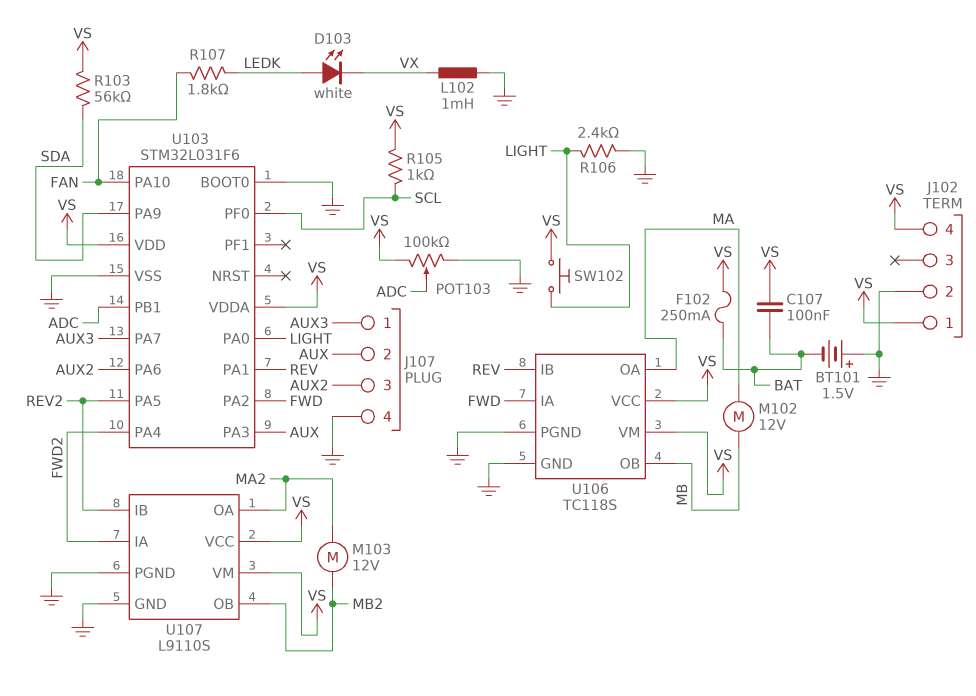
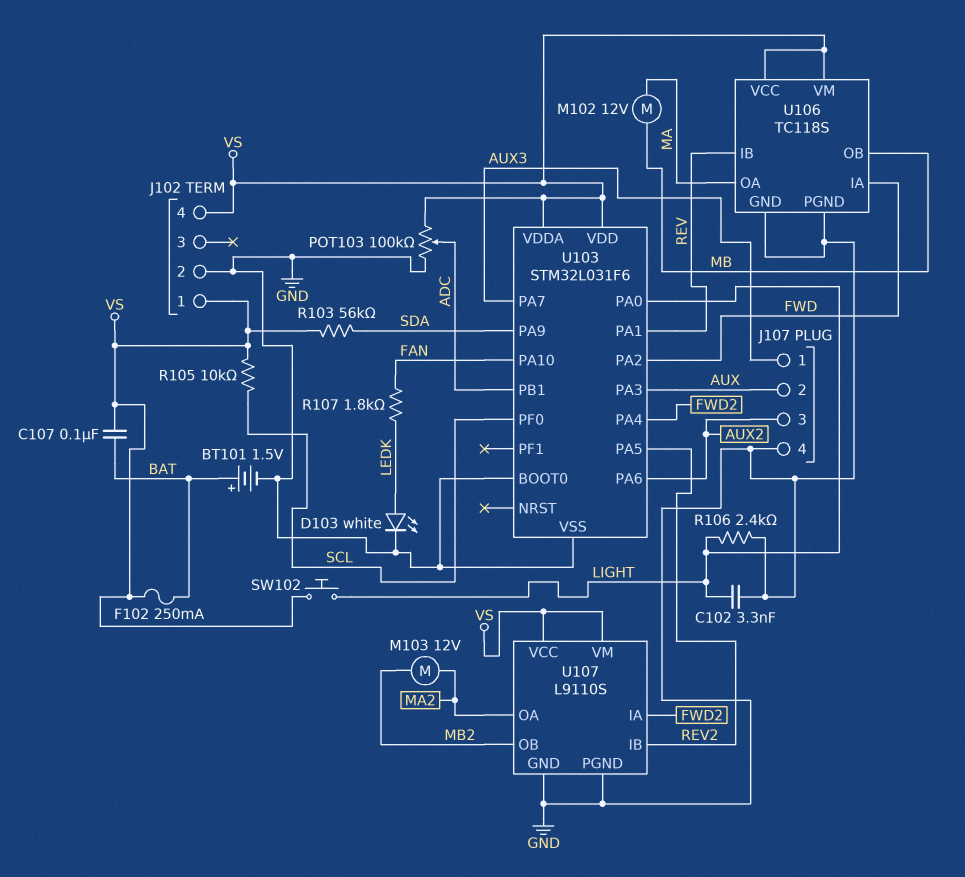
BT101: 1.5V (plus GND, minus BAT) -> 1.5V (plus BAT, minus GND)
C102: none -> 3.3nF (GND, LIGHT)
D103: LED white (A LEDK, K VX) -> LED white (A LEDK, K GND)
L102: 1mH (GND, VX) -> none
R105: 1k (SCL, VS) -> 10k (SCL, VS)

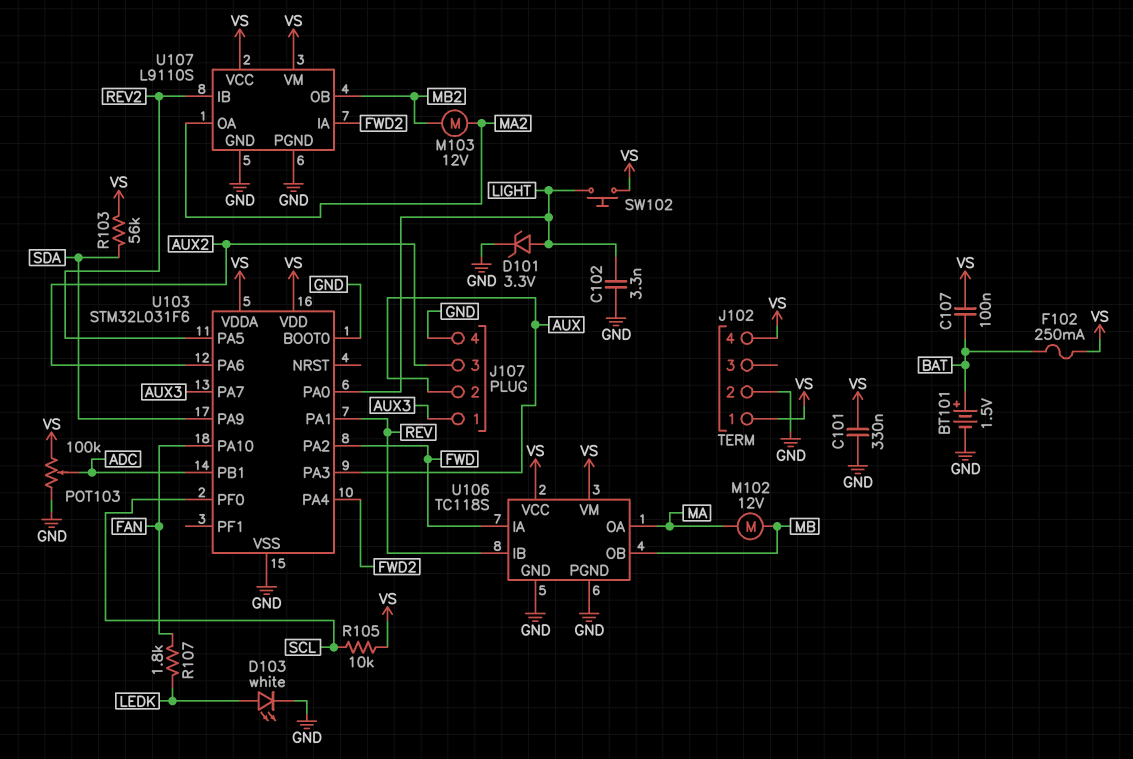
C101: none -> 330nF (GND, VS)
D101: none -> zener 3.3V (A LIGHT, K GND)
R106: 2.4k (GND, LIGHT) -> none

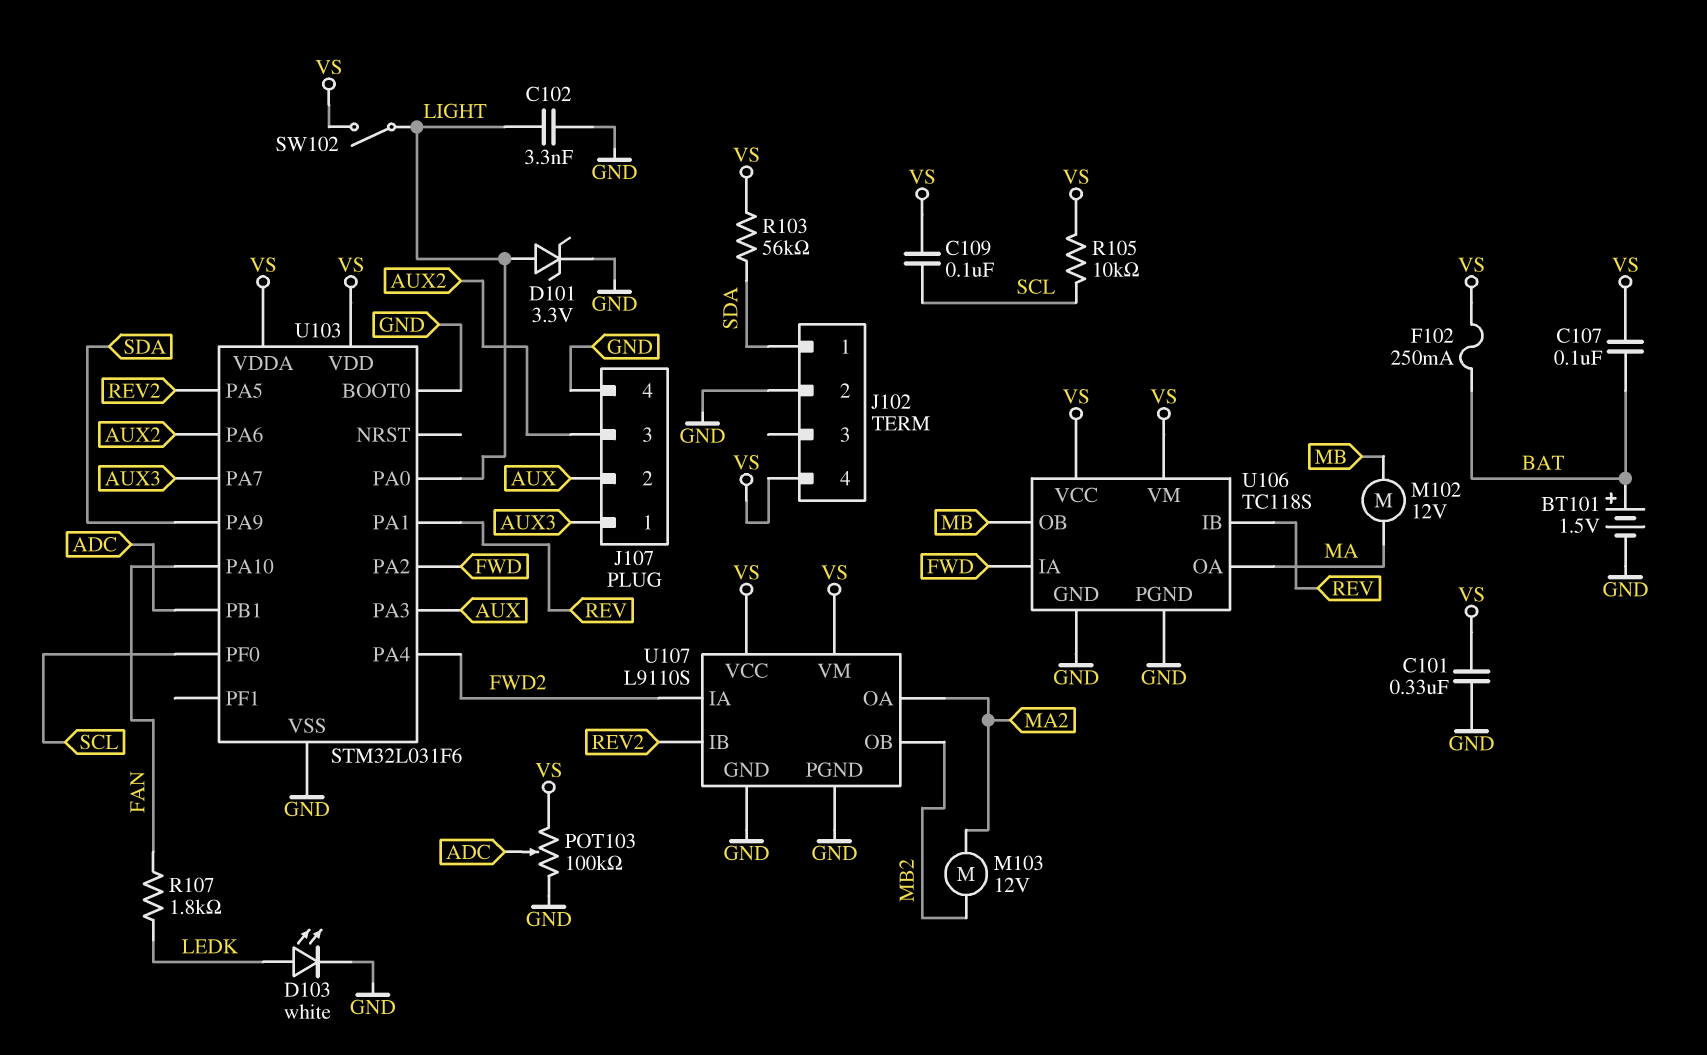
C109: none -> 100nF (SCL, VS)
J102 pin 1: VS -> SDA
SW102: button (LIGHT, VS) -> switch (LIGHT, VS)

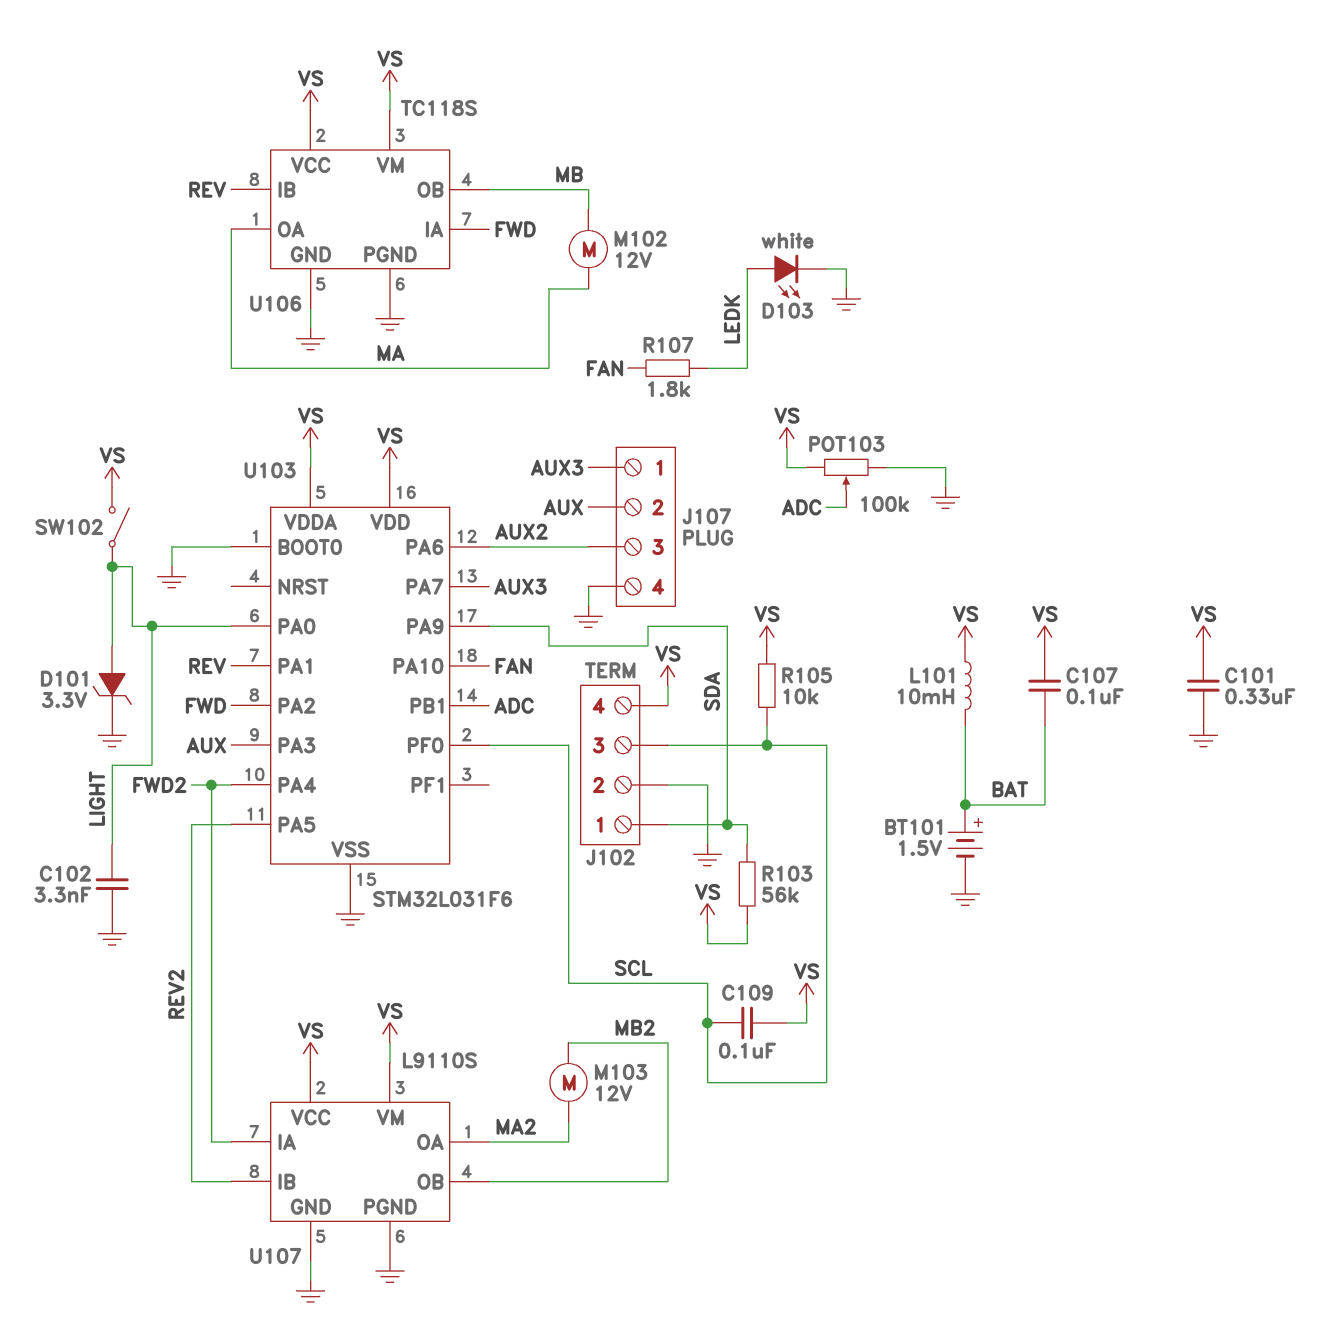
F102: 250mA (BAT, VS) -> none
J102 pin 3: none -> SCL
L101: none -> 10mH (BAT, VS)

